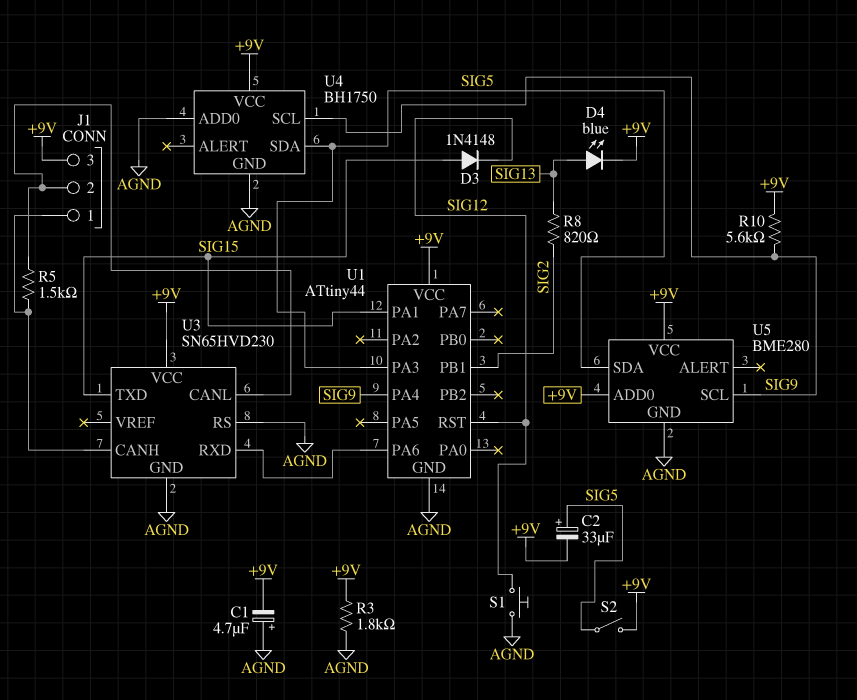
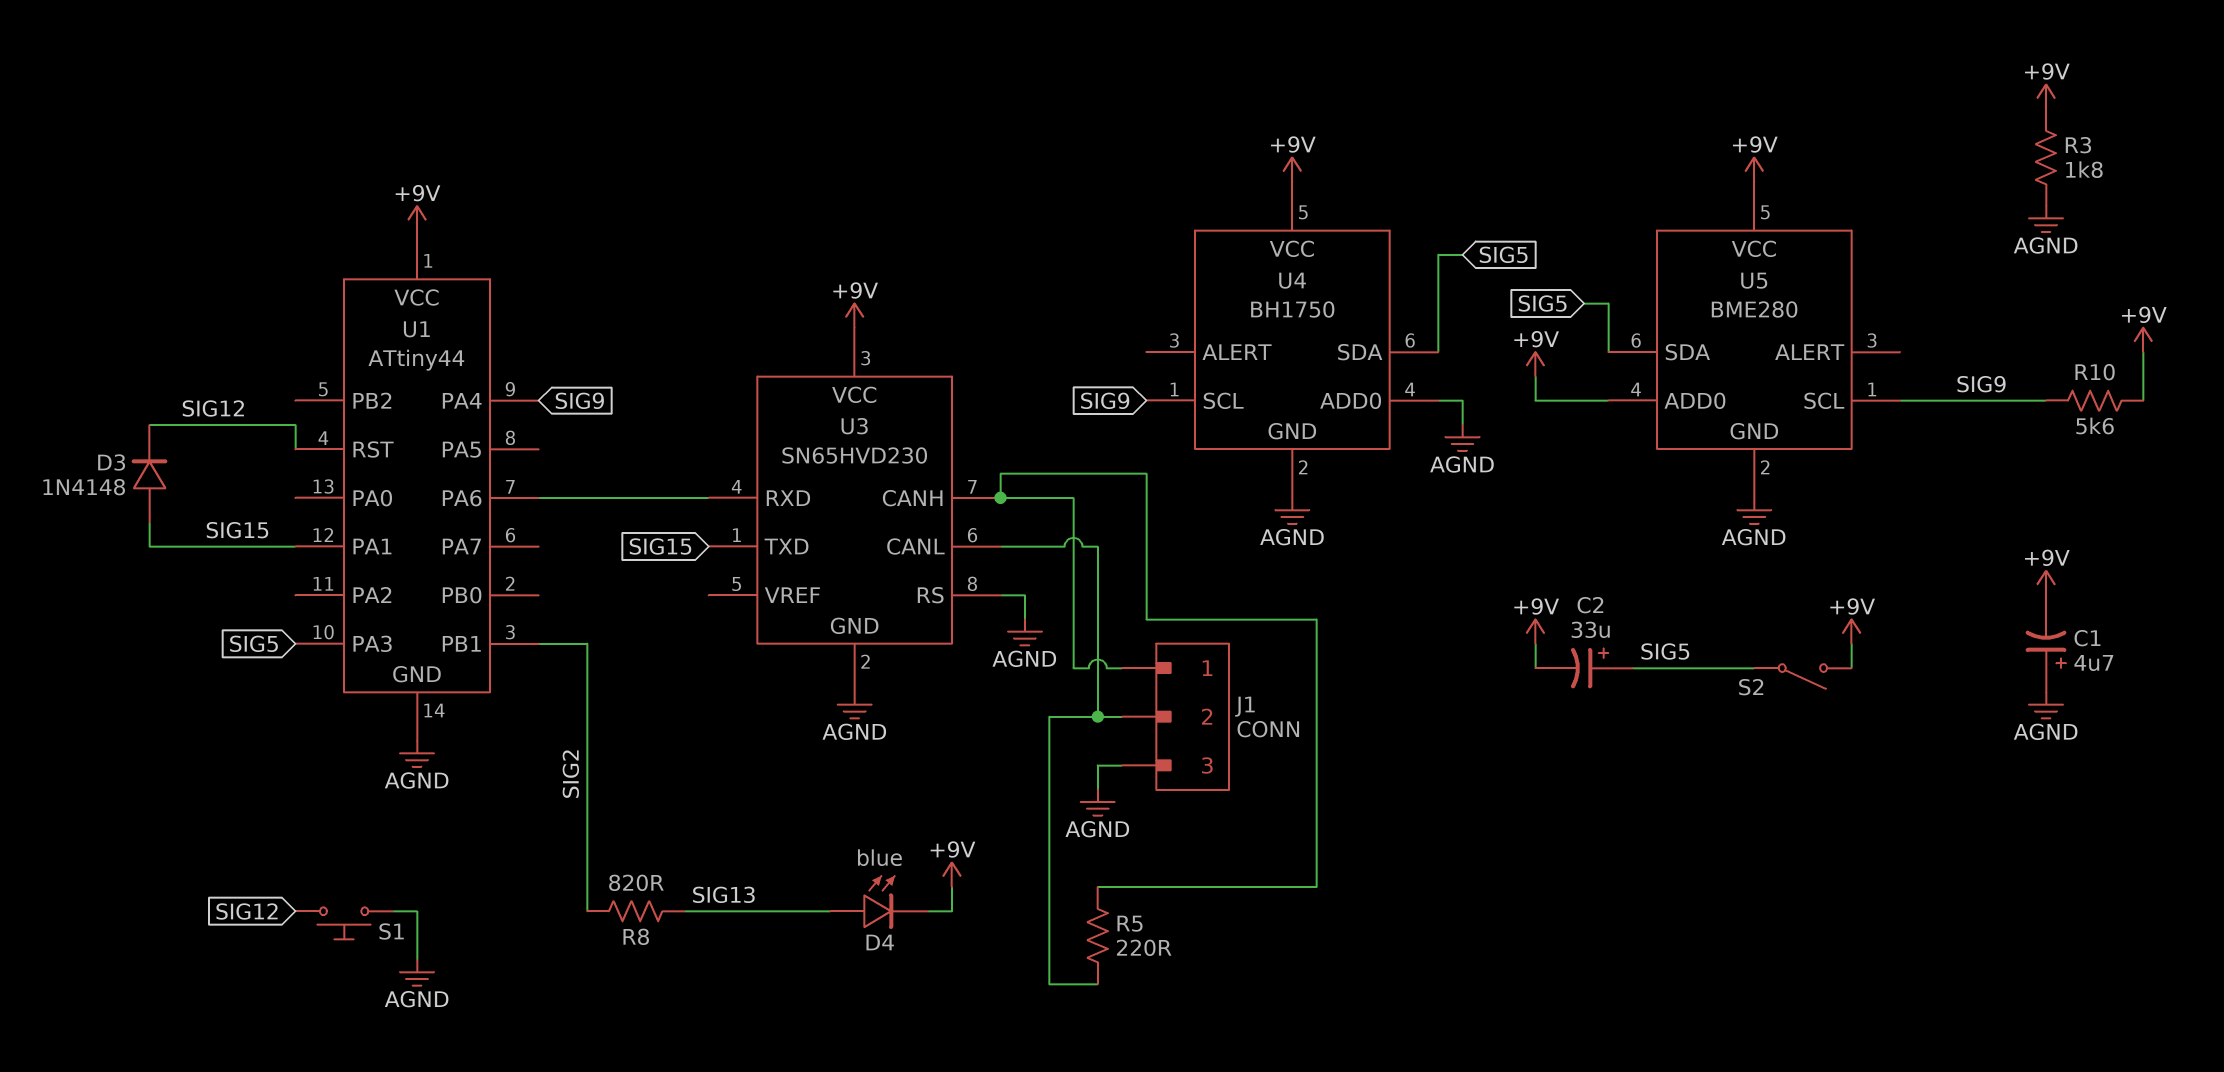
J1 pin 3: +9V -> AGND
R5: 1.5k (J1/1, J1/2) -> 220 (J1/1, J1/2)

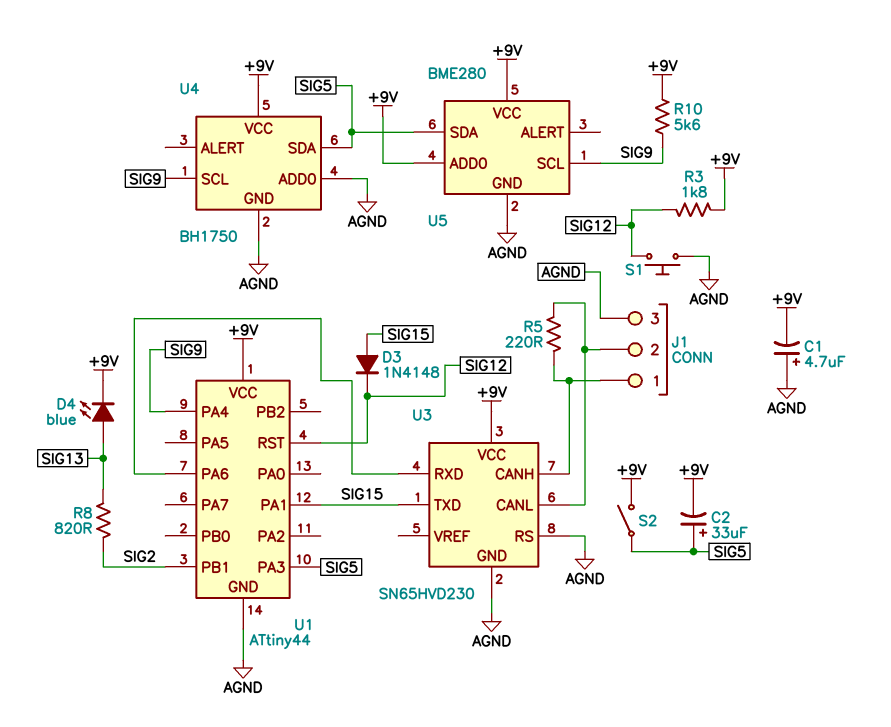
R3: 1.8k (+9V, AGND) -> 1.8k (+9V, SIG12)

